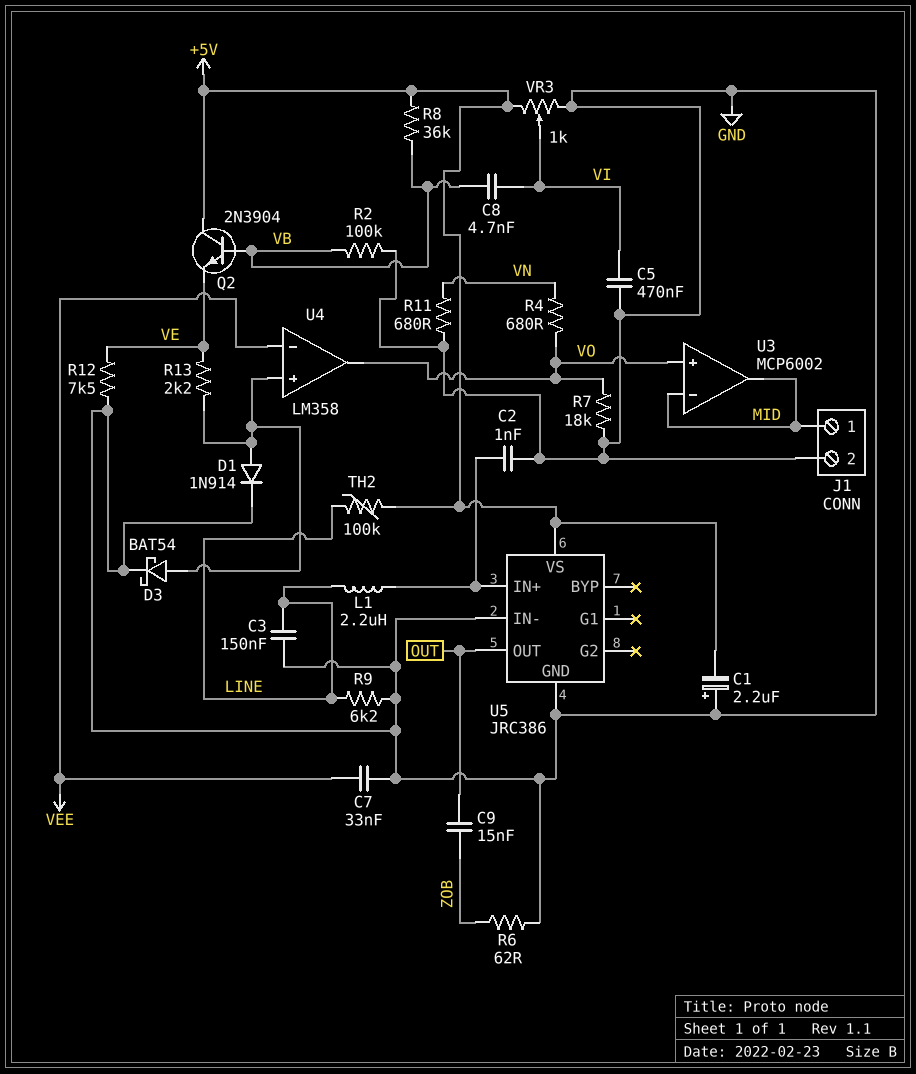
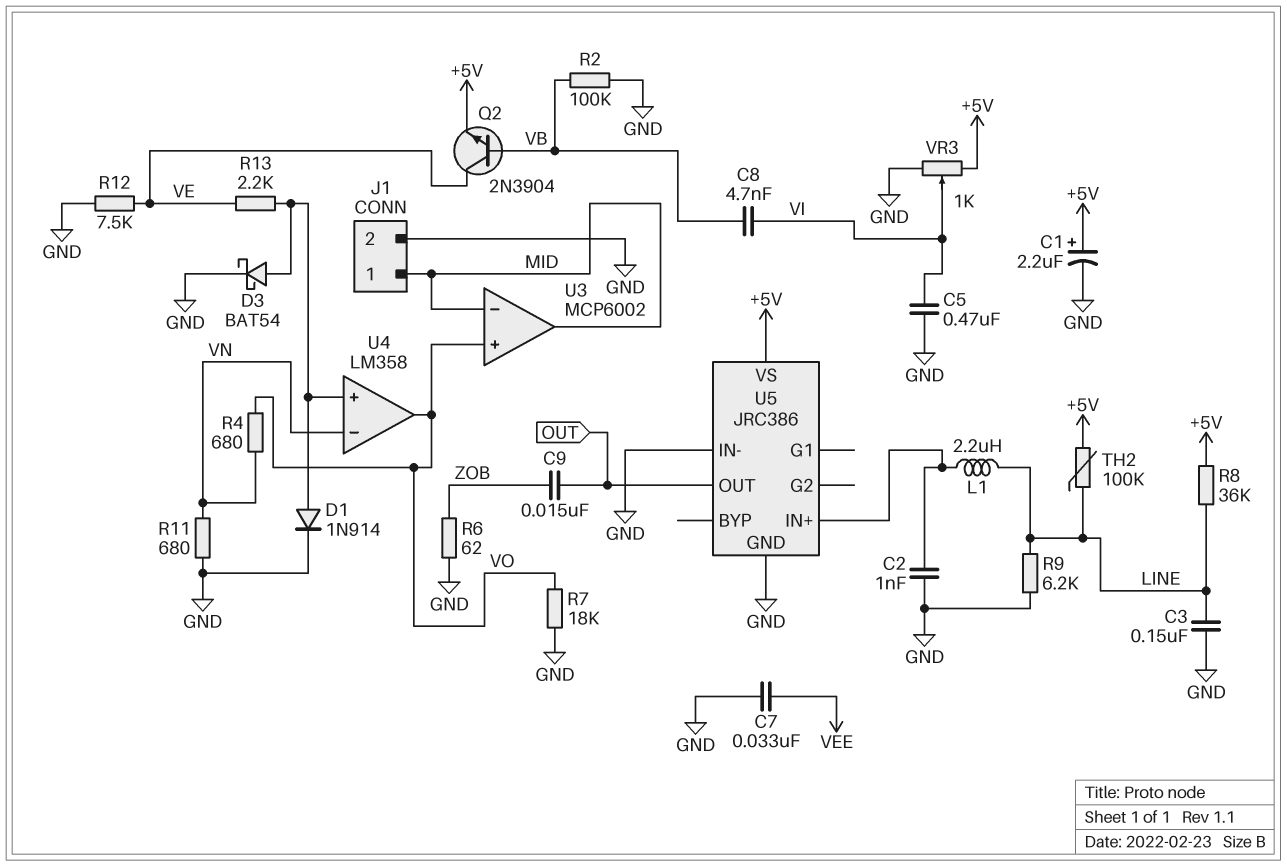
C1: 2.2uF (plus GND, minus +5V) -> 2.2uF (plus +5V, minus GND)
Q2: NPN 2N3904 (B VB, C +5V, E VE) -> NPN 2N3904 (B VB, C VE, E +5V)
R8: 36k (+5V, VB) -> 36k (+5V, LINE)
U4 pin in-: VEE -> VN

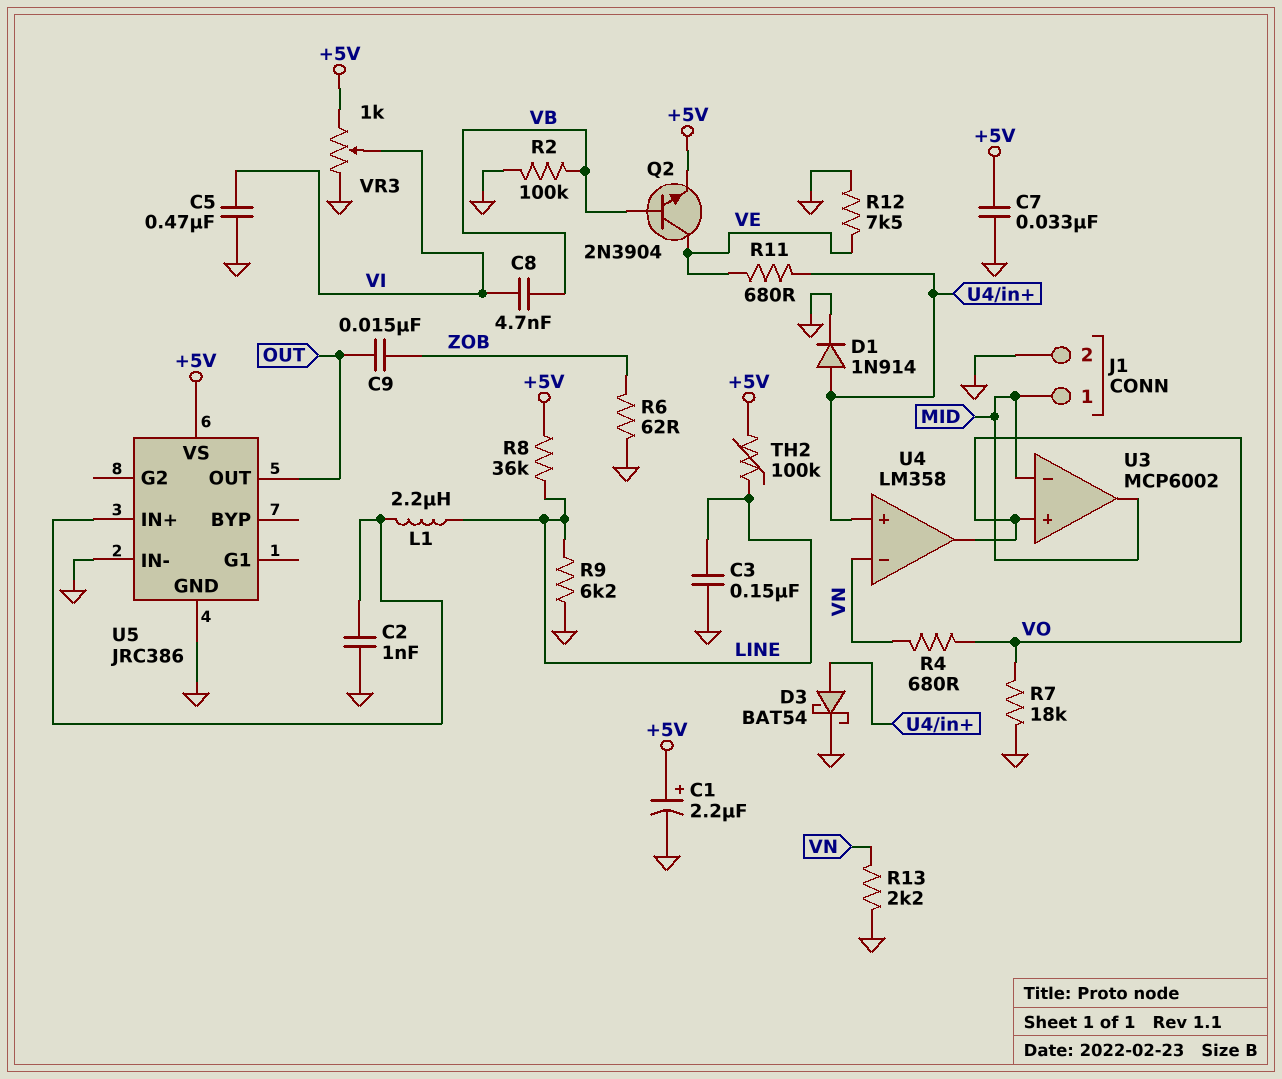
C7: 33nF (GND, VEE) -> 33nF (+5V, GND)
R11: 680 (GND, VN) -> 680 (U4/in+, VE)
R13: 2.2k (U4/in+, VE) -> 2.2k (GND, VN)

